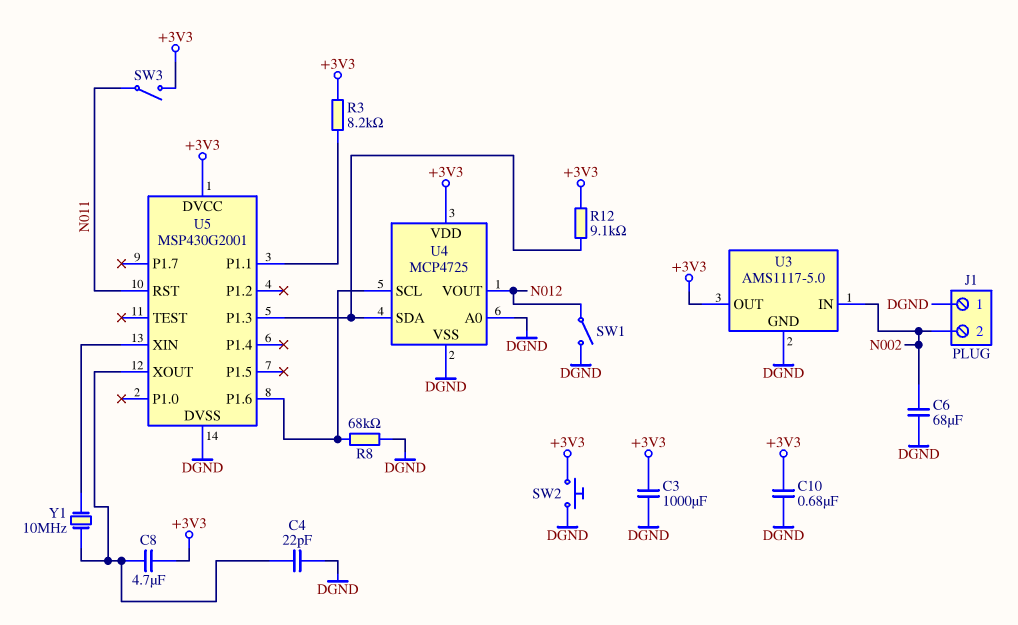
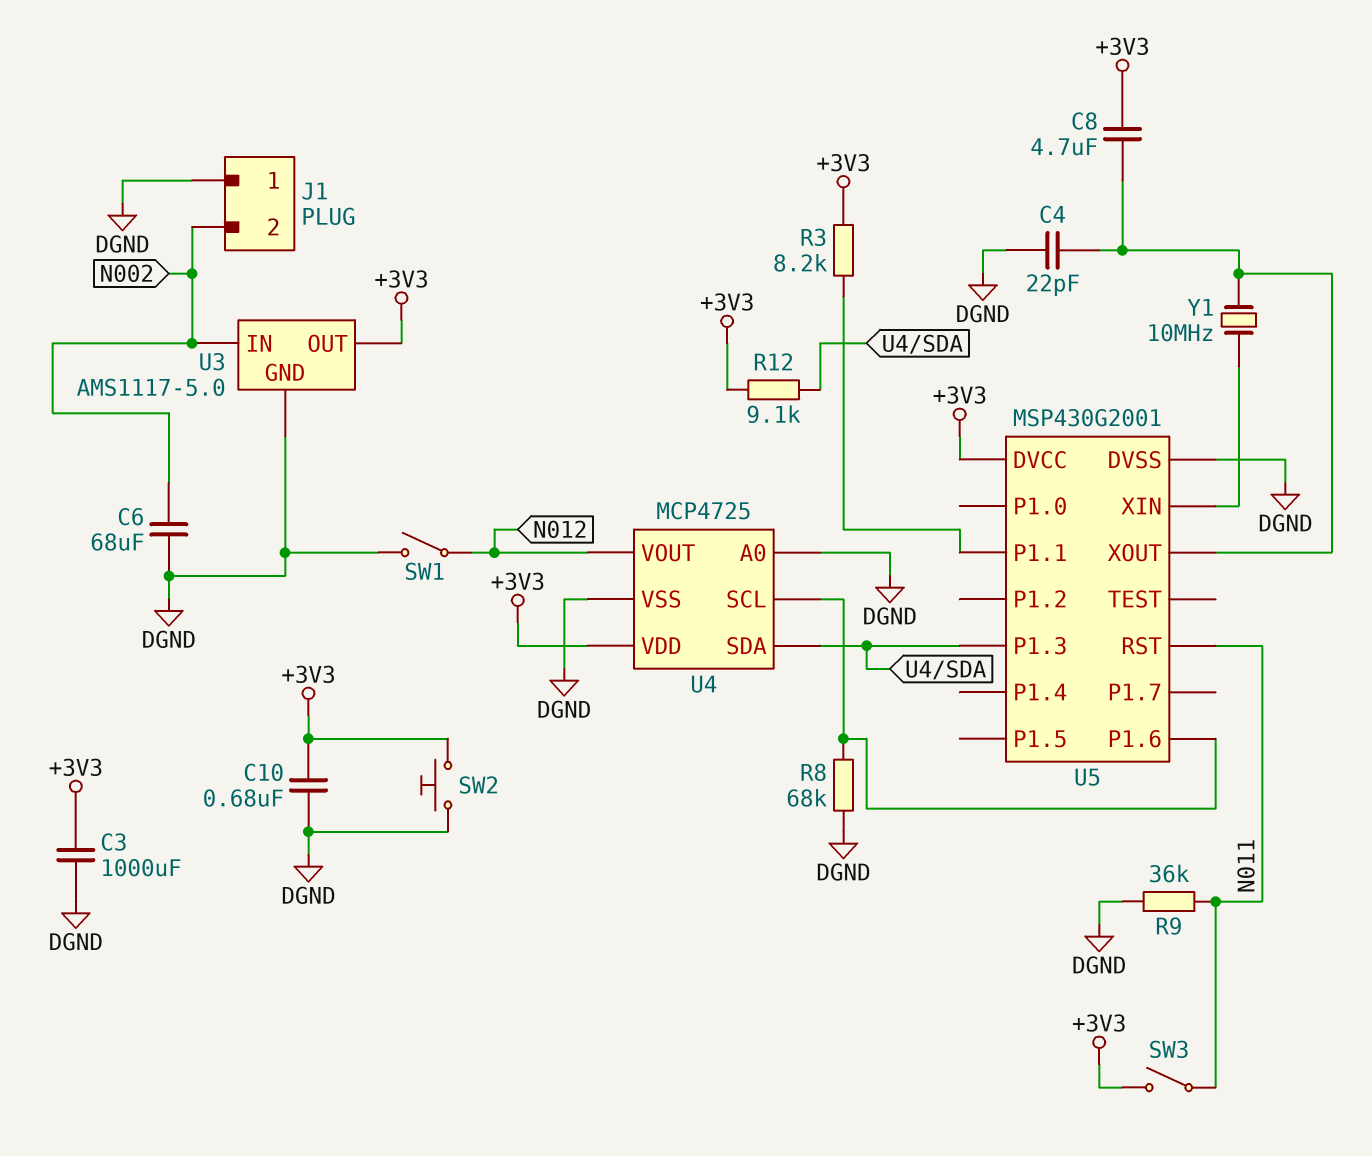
R9: none -> 36k (DGND, N011)

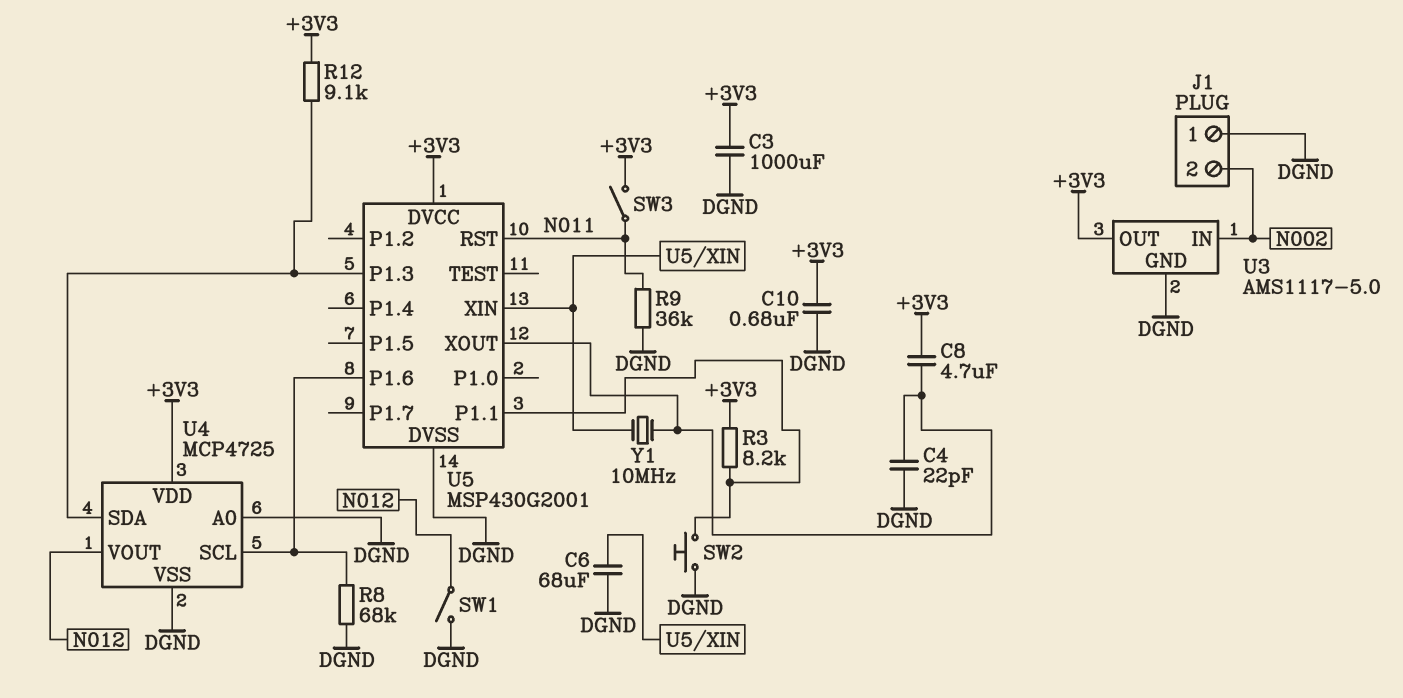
C6: 68uF (DGND, N002) -> 68uF (DGND, U5/XIN)
SW2: button (+3V3, DGND) -> button (DGND, U5/P1.1)

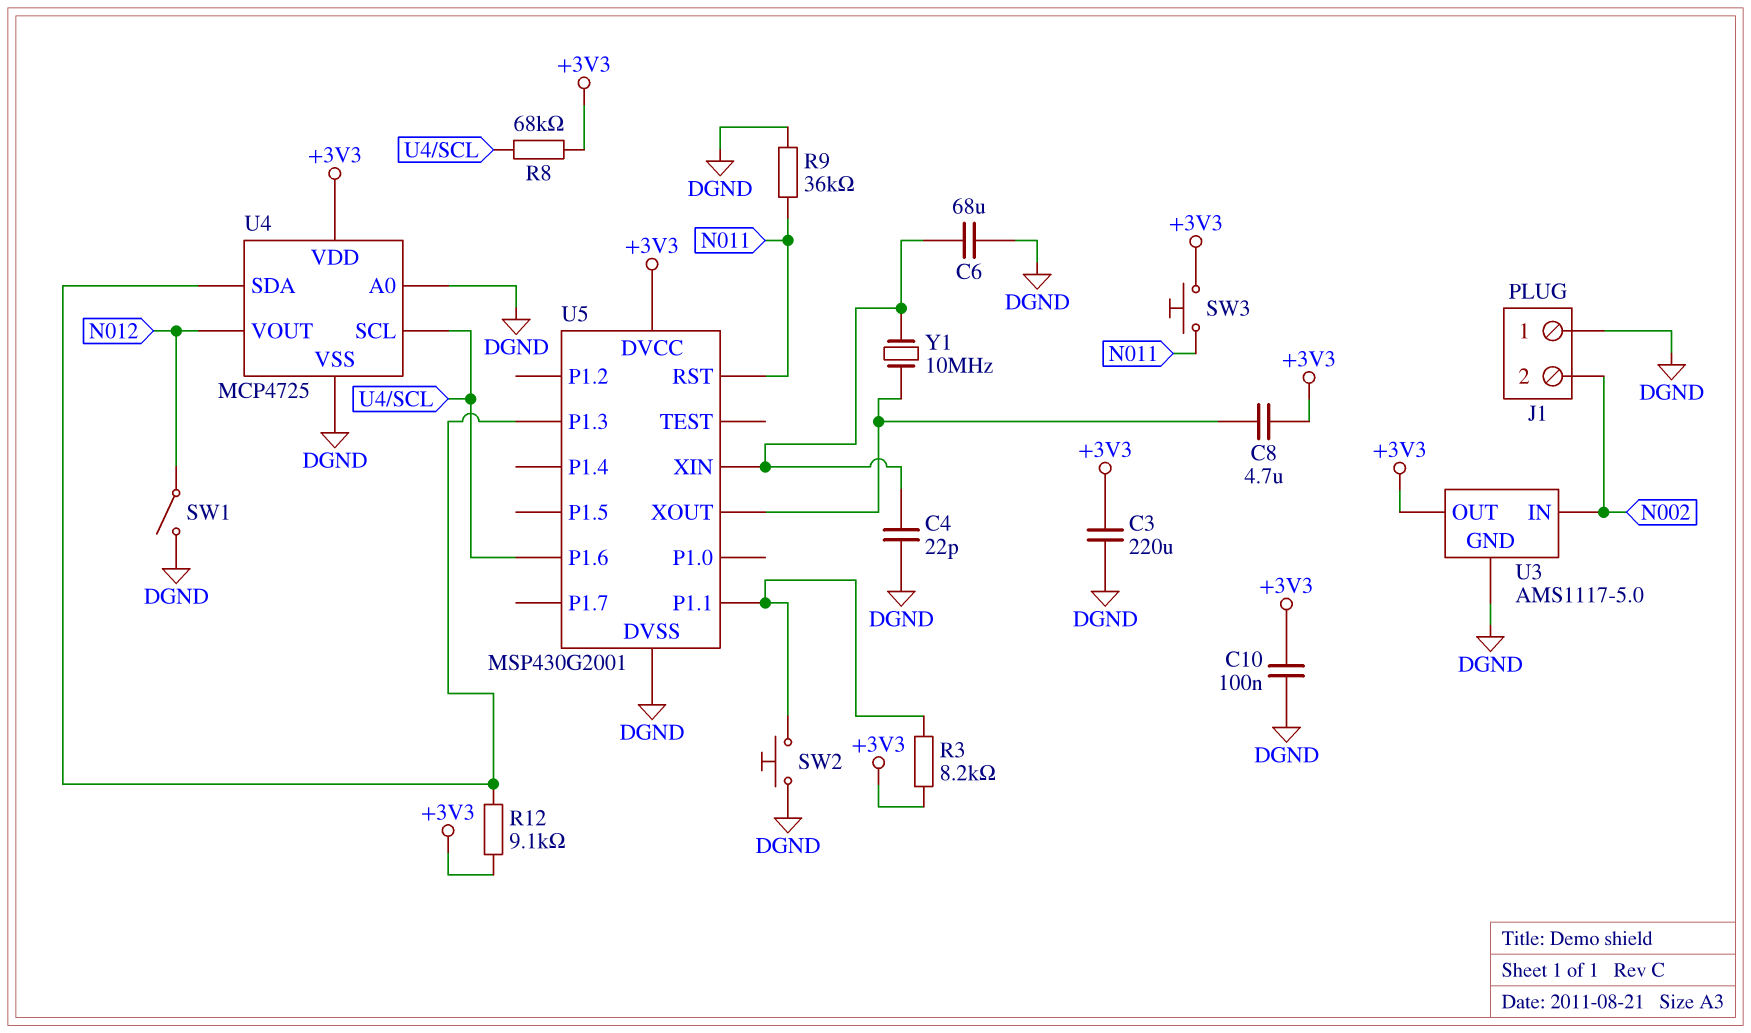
C3: 1000uF (+3V3, DGND) -> 220uF (+3V3, DGND)
C4: 22pF (DGND, U5/XOUT) -> 22pF (DGND, U5/XIN)
C10: 680nF (+3V3, DGND) -> 100nF (+3V3, DGND)
R8: 68k (DGND, U4/SCL) -> 68k (+3V3, U4/SCL)
SW3: switch (+3V3, N011) -> button (+3V3, N011)

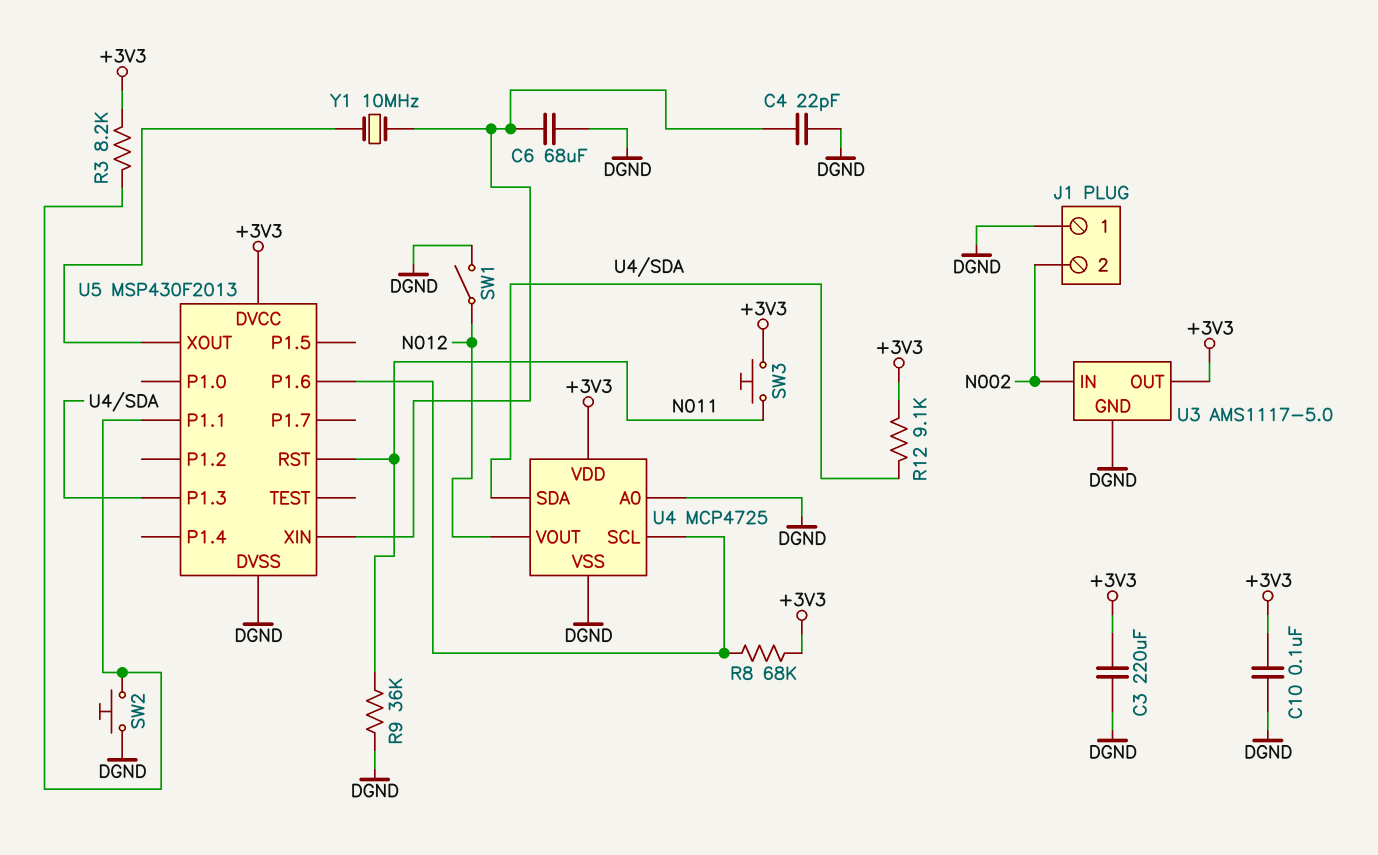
C8: 4.7uF (+3V3, U5/XOUT) -> none
U5: MSP430G2001 -> MSP430F2013

